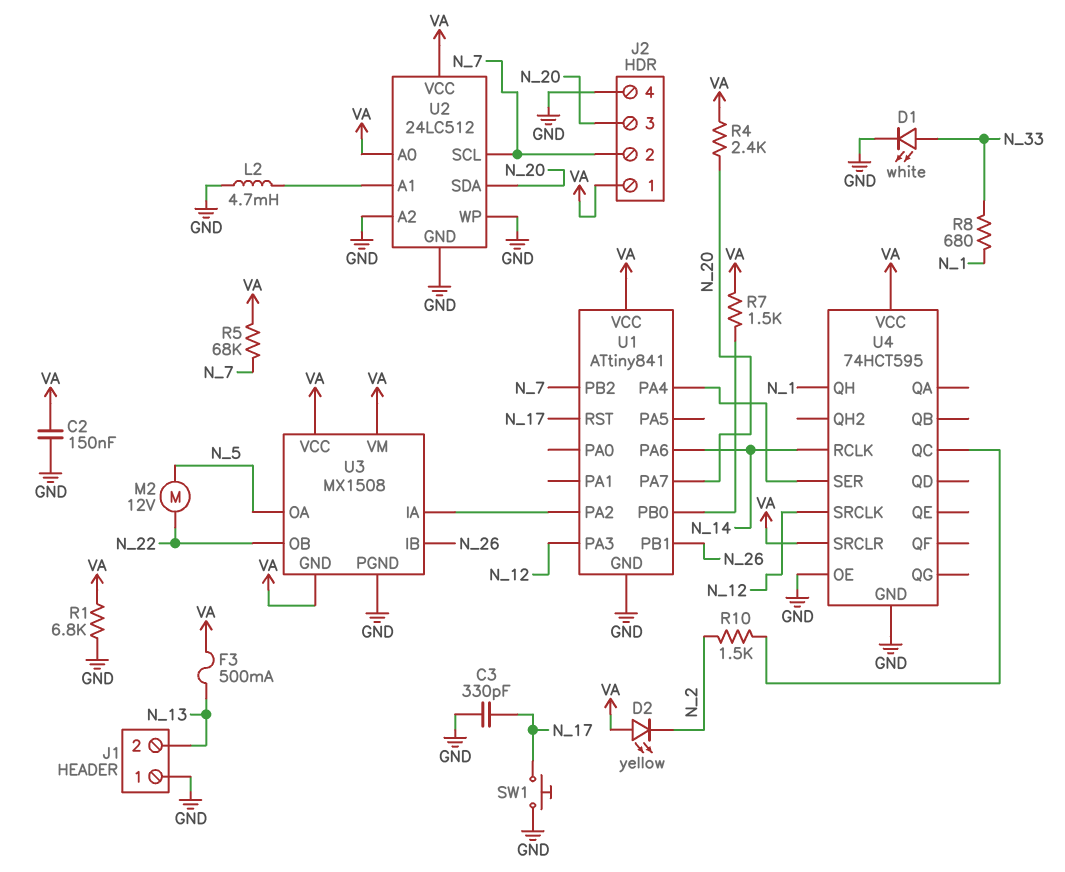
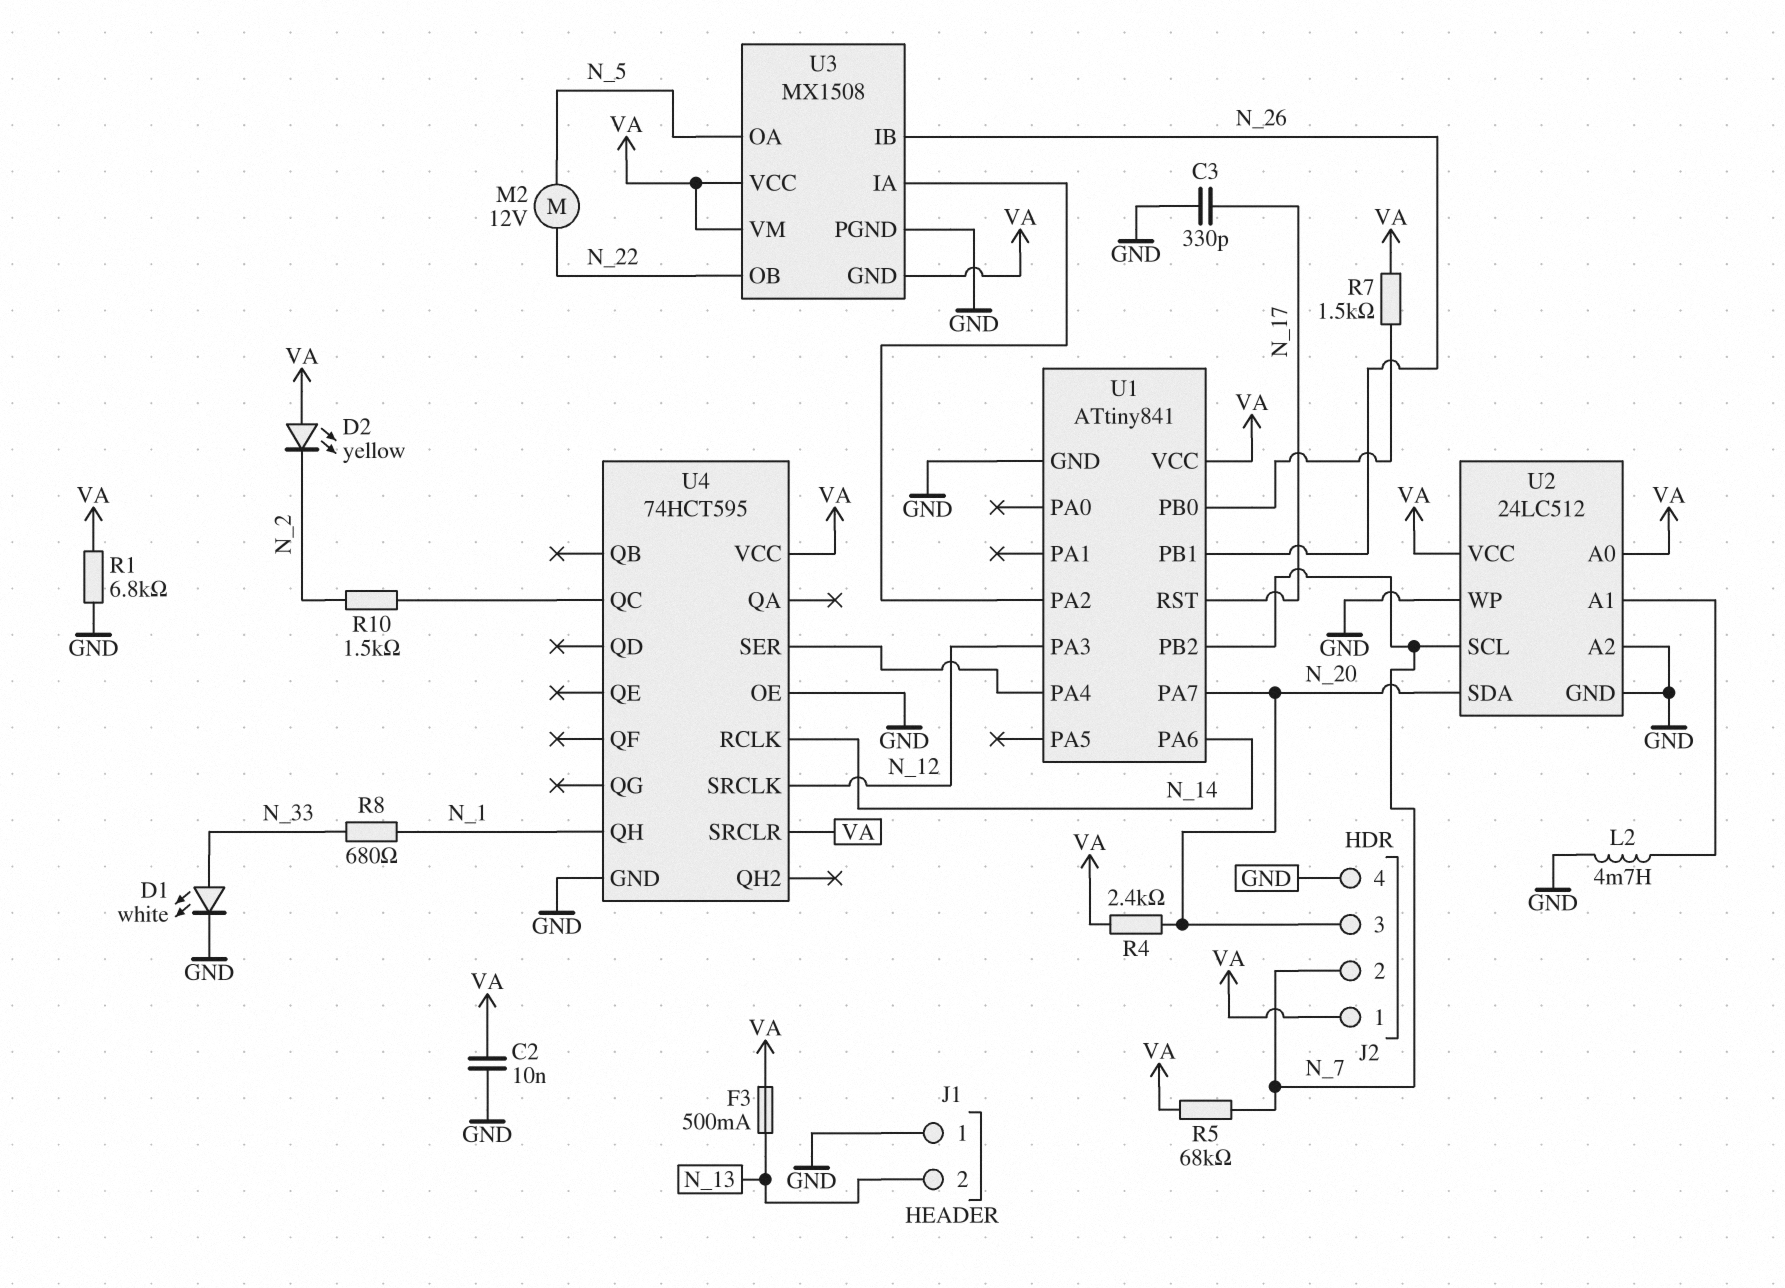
C2: 150nF (GND, VA) -> 10nF (GND, VA)
SW1: button (GND, N_17) -> none

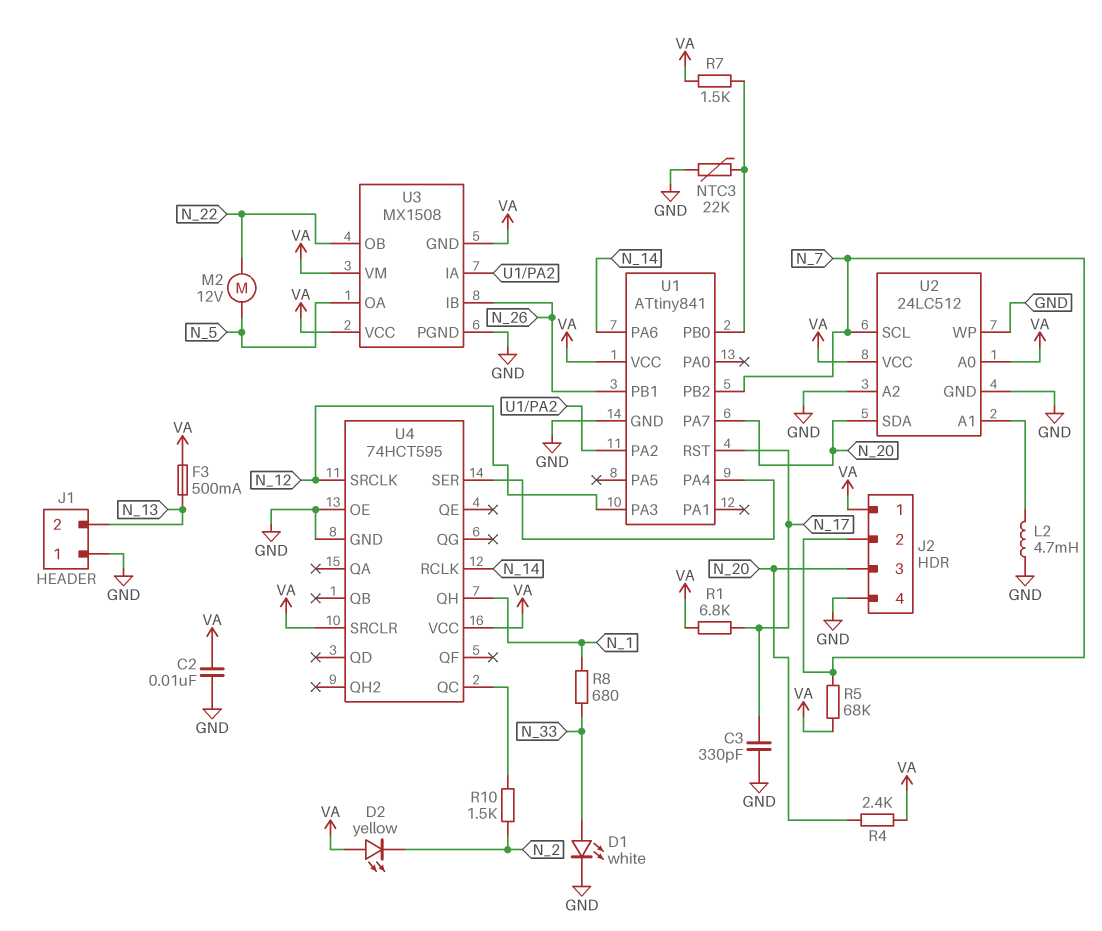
NTC3: none -> 22k (GND, U1/PB0)
R1: 6.8k (GND, VA) -> 6.8k (N_17, VA)

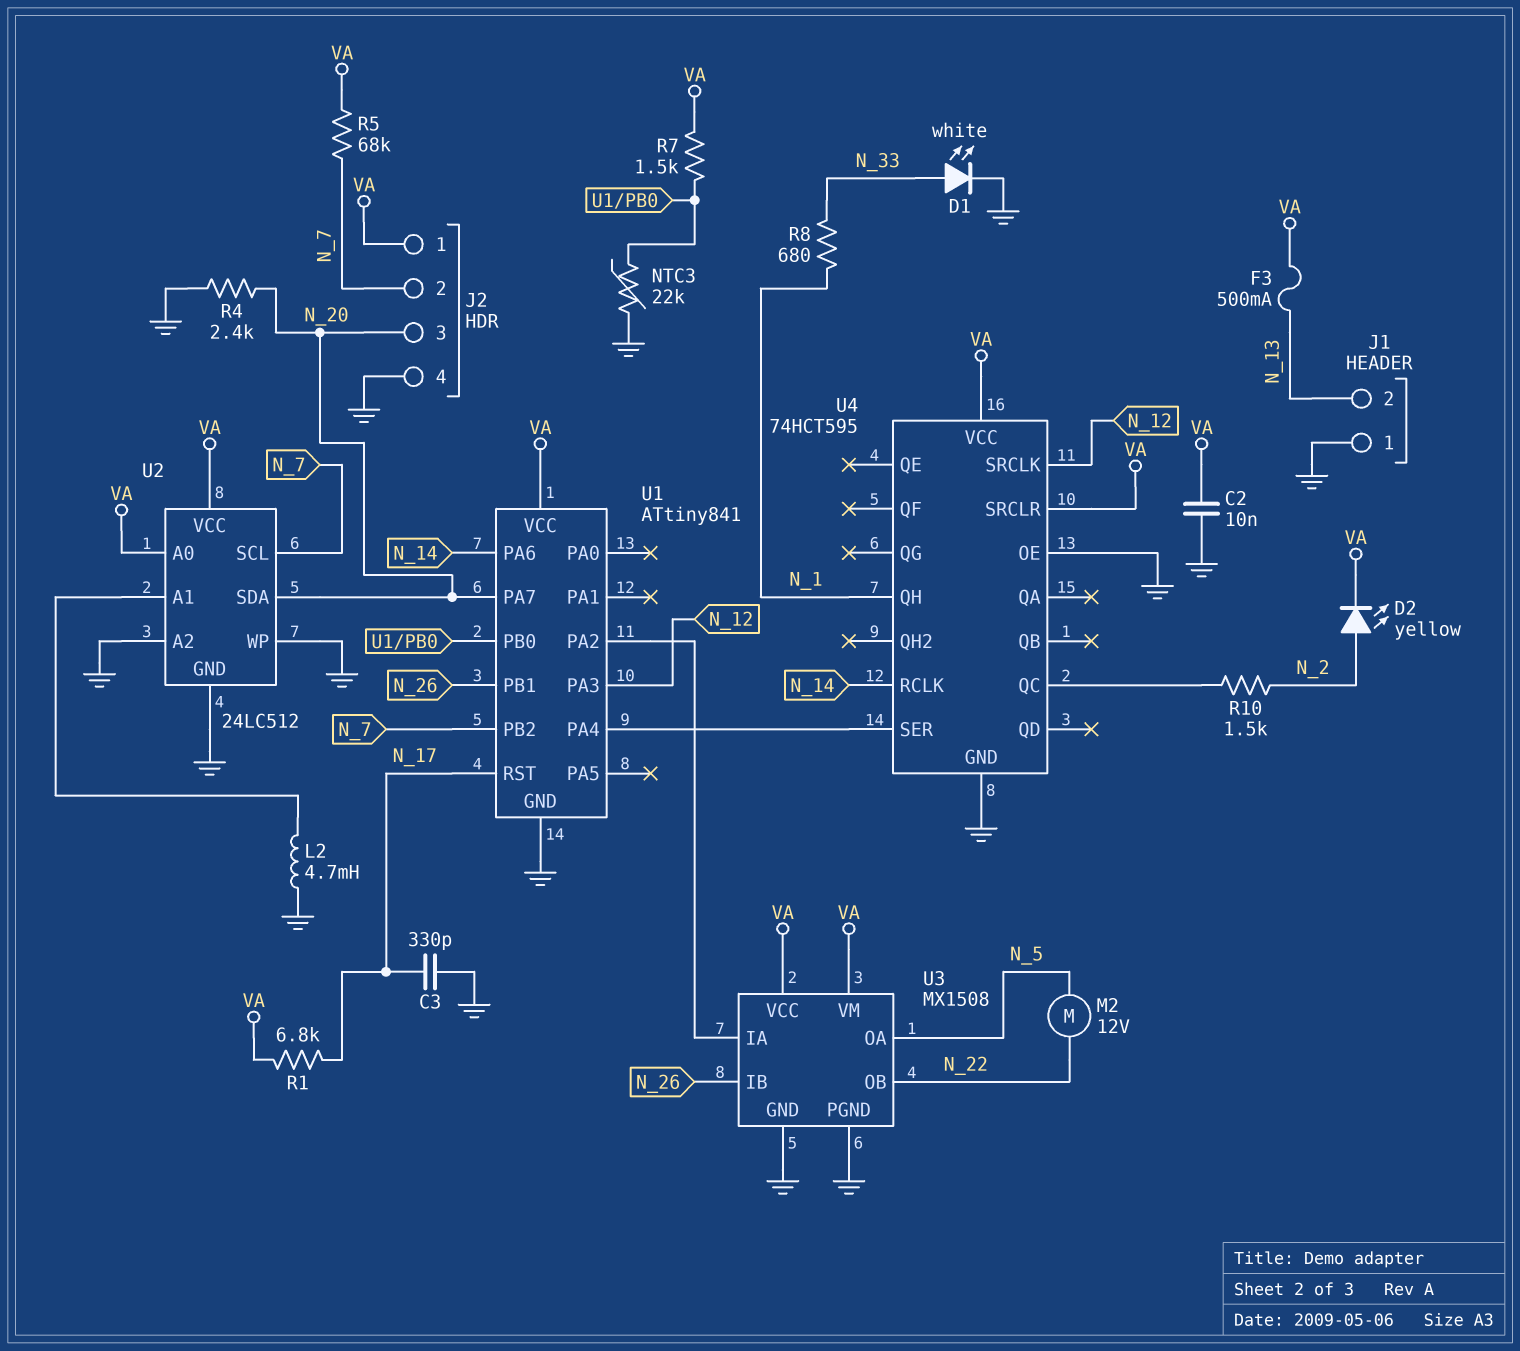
D2: LED yellow (A VA, K N_2) -> LED yellow (A N_2, K VA)
R4: 2.4k (N_20, VA) -> 2.4k (GND, N_20)
U3 pin GND: VA -> GND

